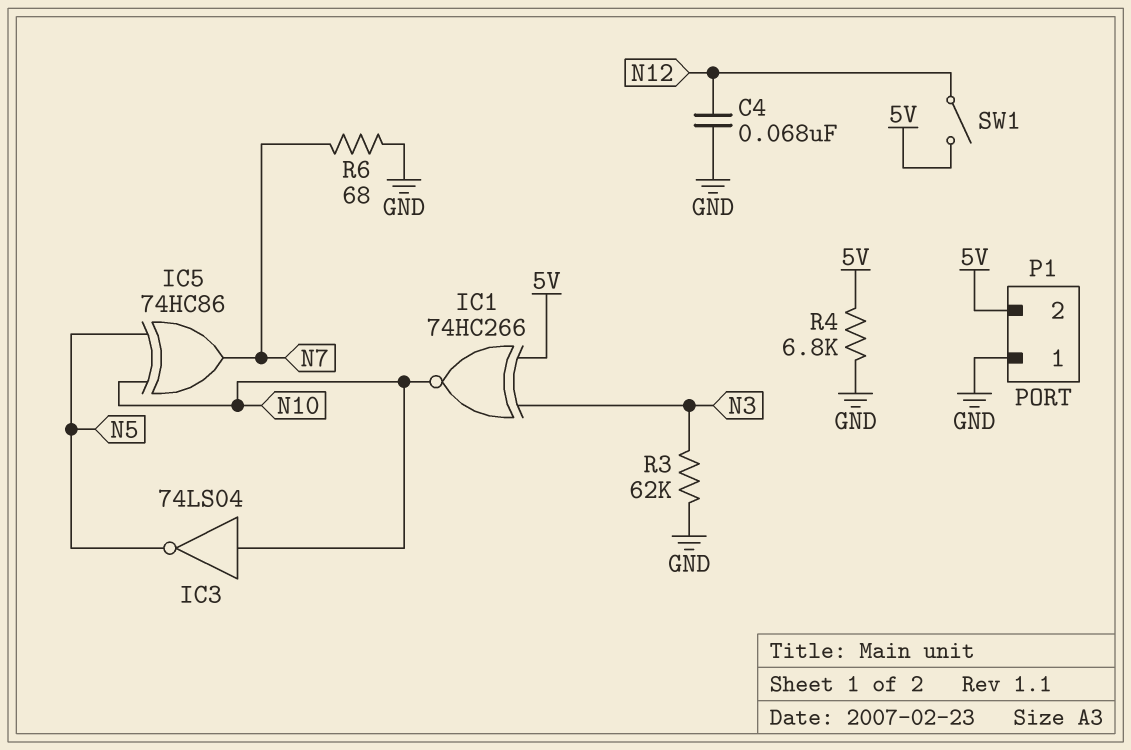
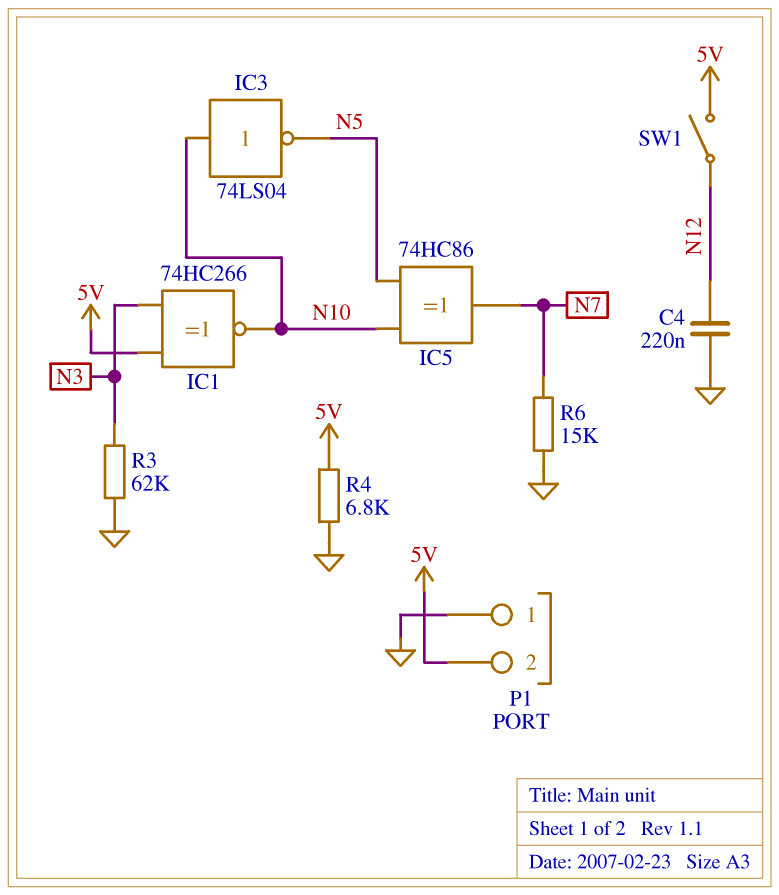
C4: 68nF (GND, N12) -> 220nF (GND, N12)
R6: 68 (GND, N7) -> 15k (GND, N7)

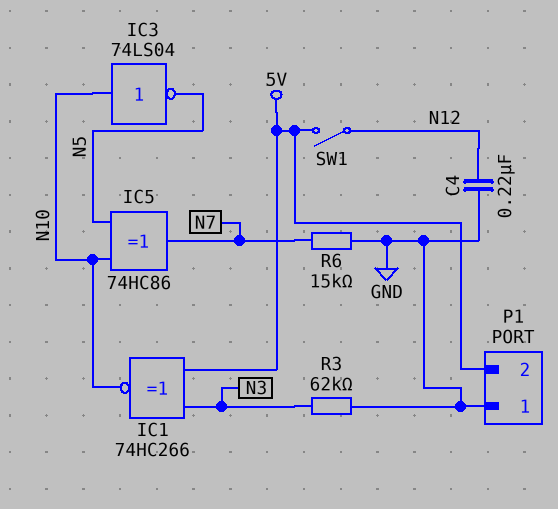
R4: 6.8k (5V, GND) -> none

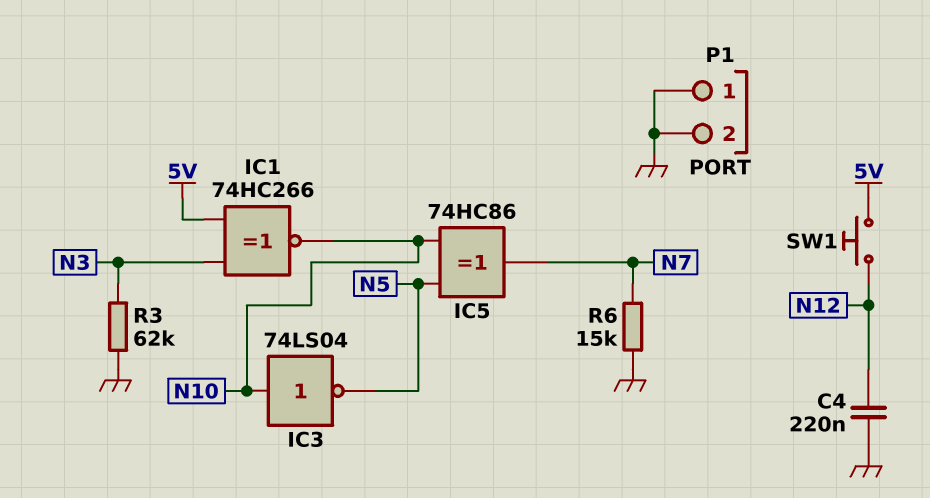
P1 pin 2: 5V -> GND
SW1: switch (5V, N12) -> button (5V, N12)

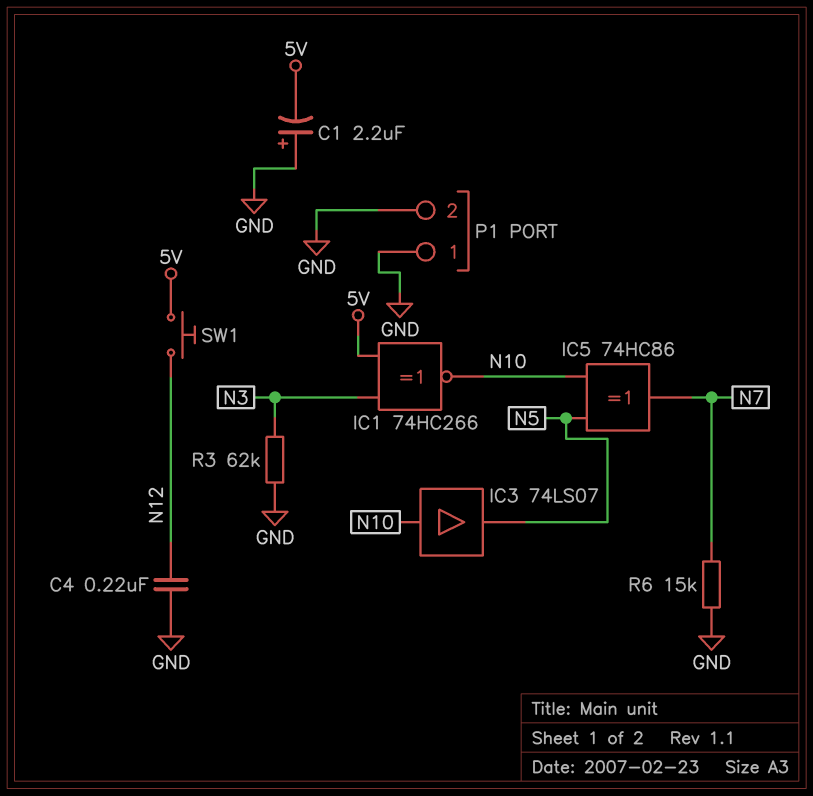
C1: none -> 2.2uF (plus GND, minus 5V)
IC3: NOT 74LS04 (in N10, out N5) -> buffer 74LS07 (in N10, out N5)

